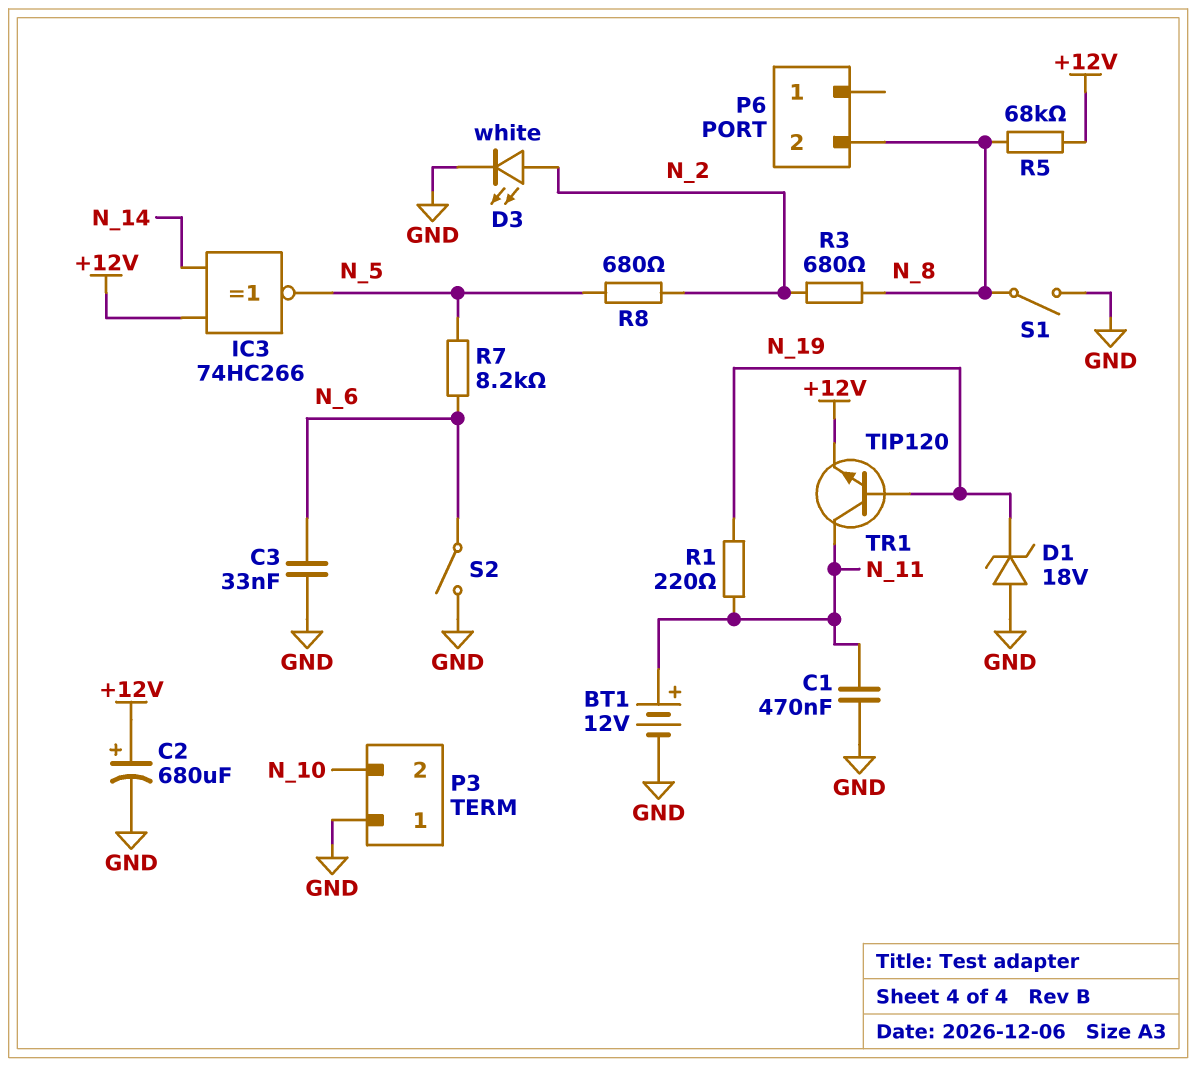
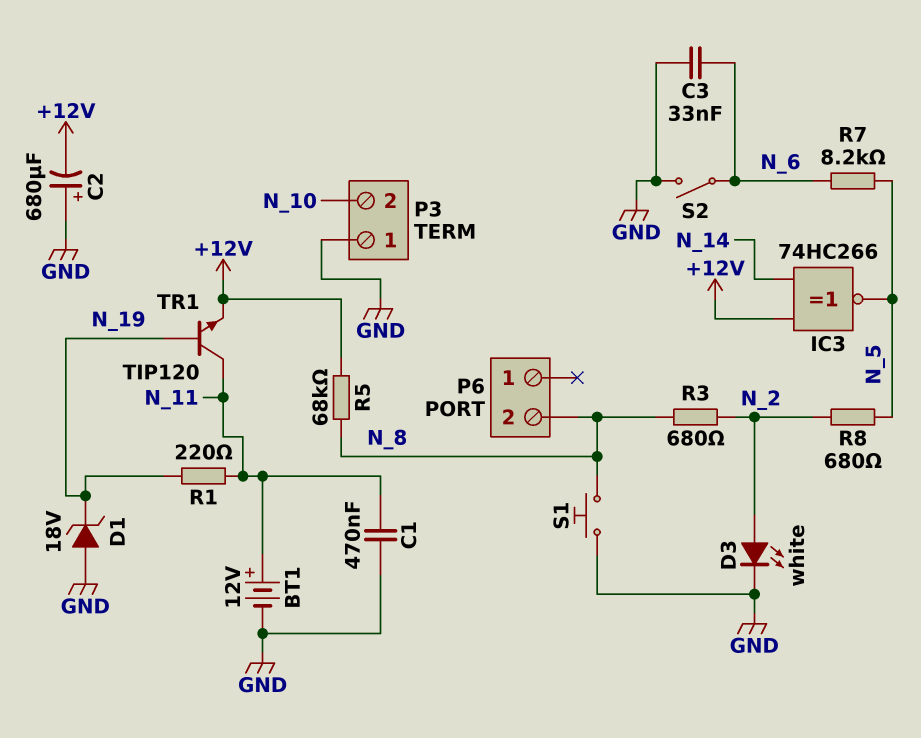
C2: 680uF (plus +12V, minus GND) -> 680uF (plus GND, minus +12V)
S1: switch (GND, N_8) -> button (GND, N_8)

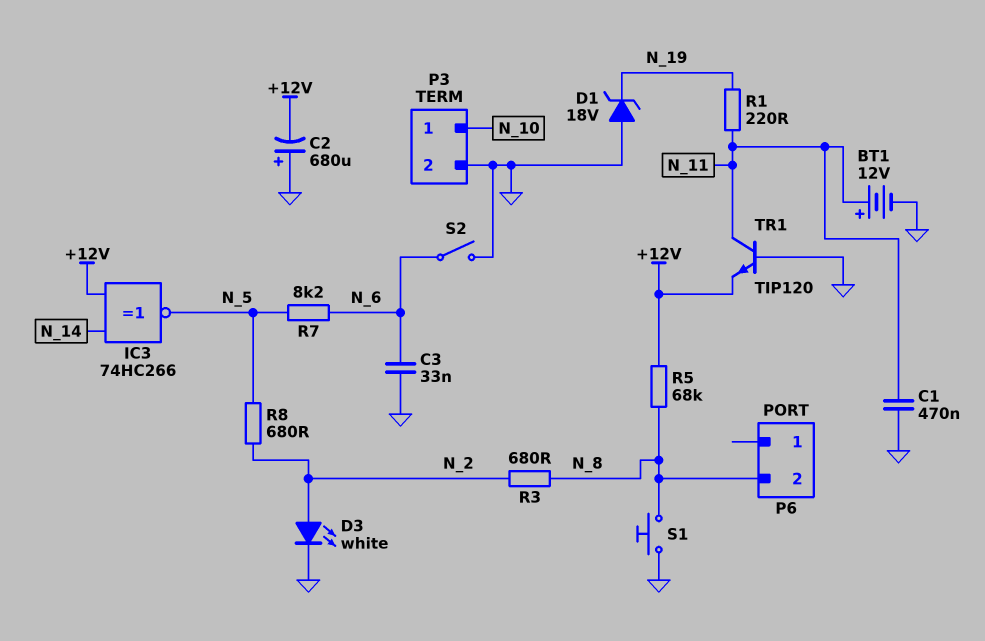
P3 pin 1: GND -> N_10
P3 pin 2: N_10 -> GND
TR1: NPN TIP120 (B N_19, C N_11, E +12V) -> NPN TIP120 (B GND, C N_11, E +12V)

